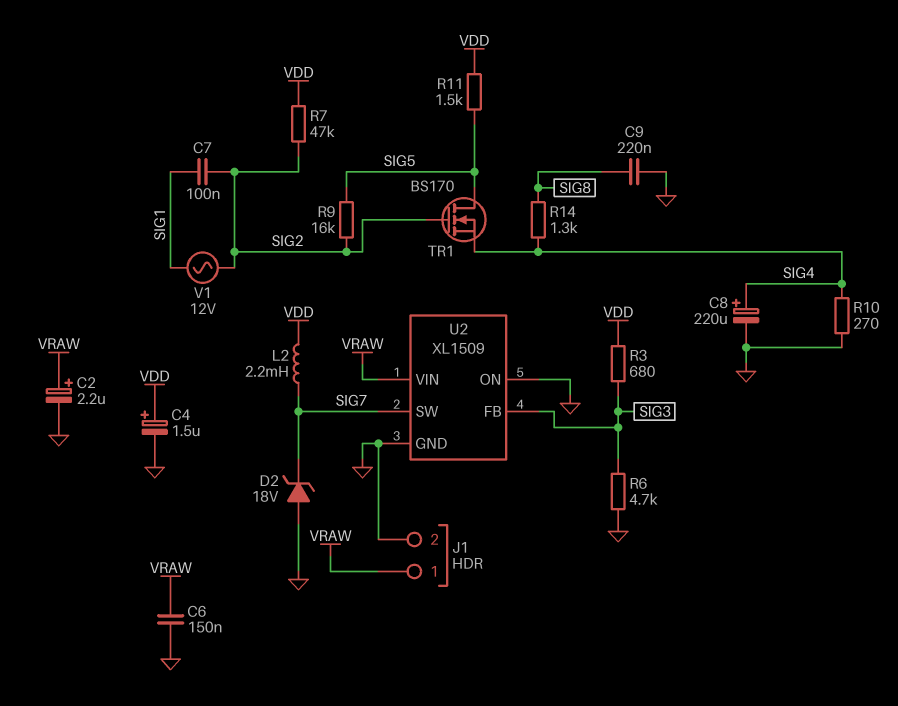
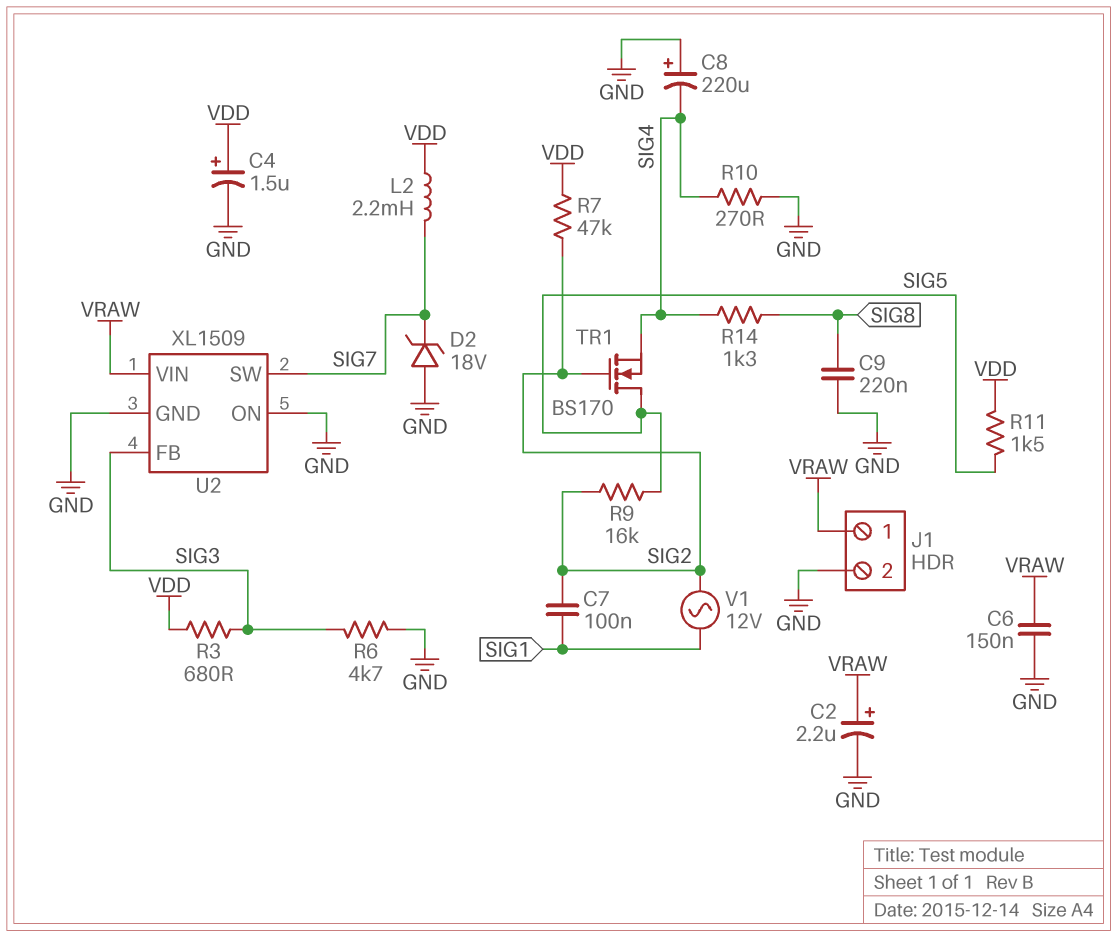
C8: 220uF (plus SIG4, minus GND) -> 220uF (plus GND, minus SIG4)

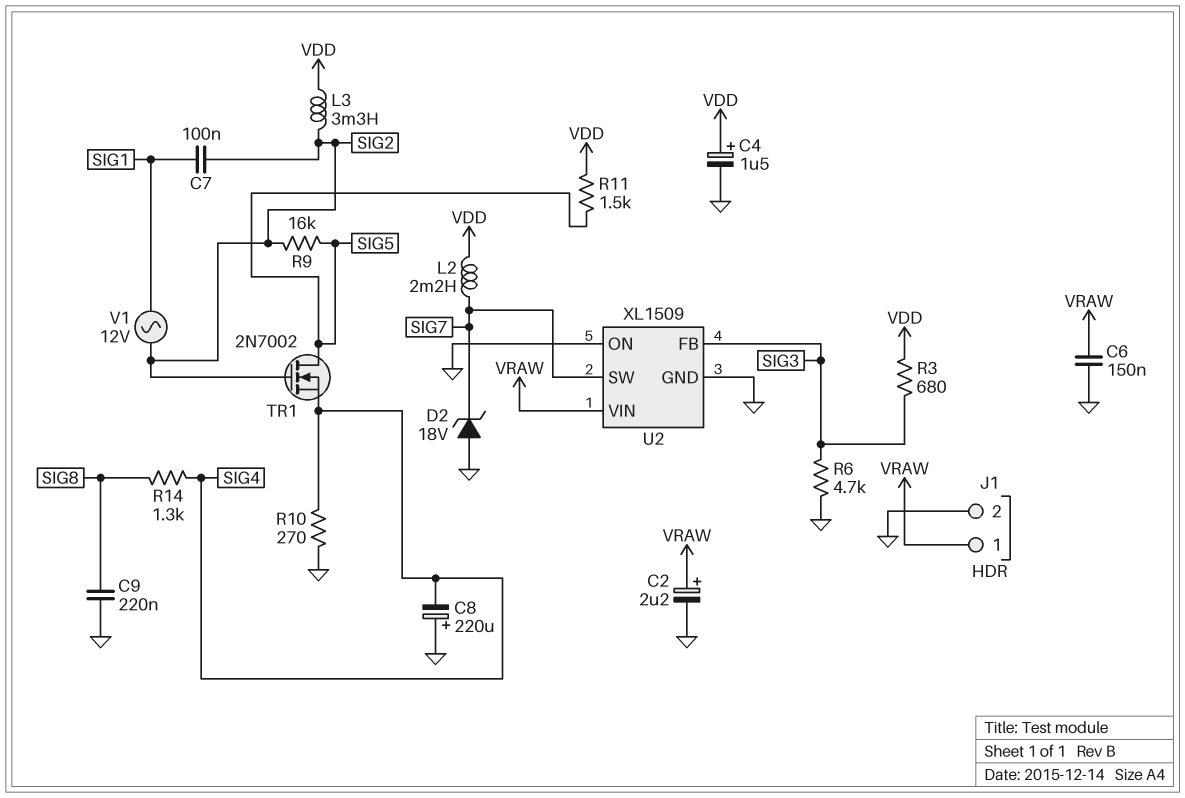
L3: none -> 3.3mH (SIG2, VDD)
R7: 47k (SIG2, VDD) -> none
TR1: NMOS BS170 (G SIG2, D SIG5, S SIG4) -> NMOS 2N7002 (G SIG2, D SIG5, S SIG4)

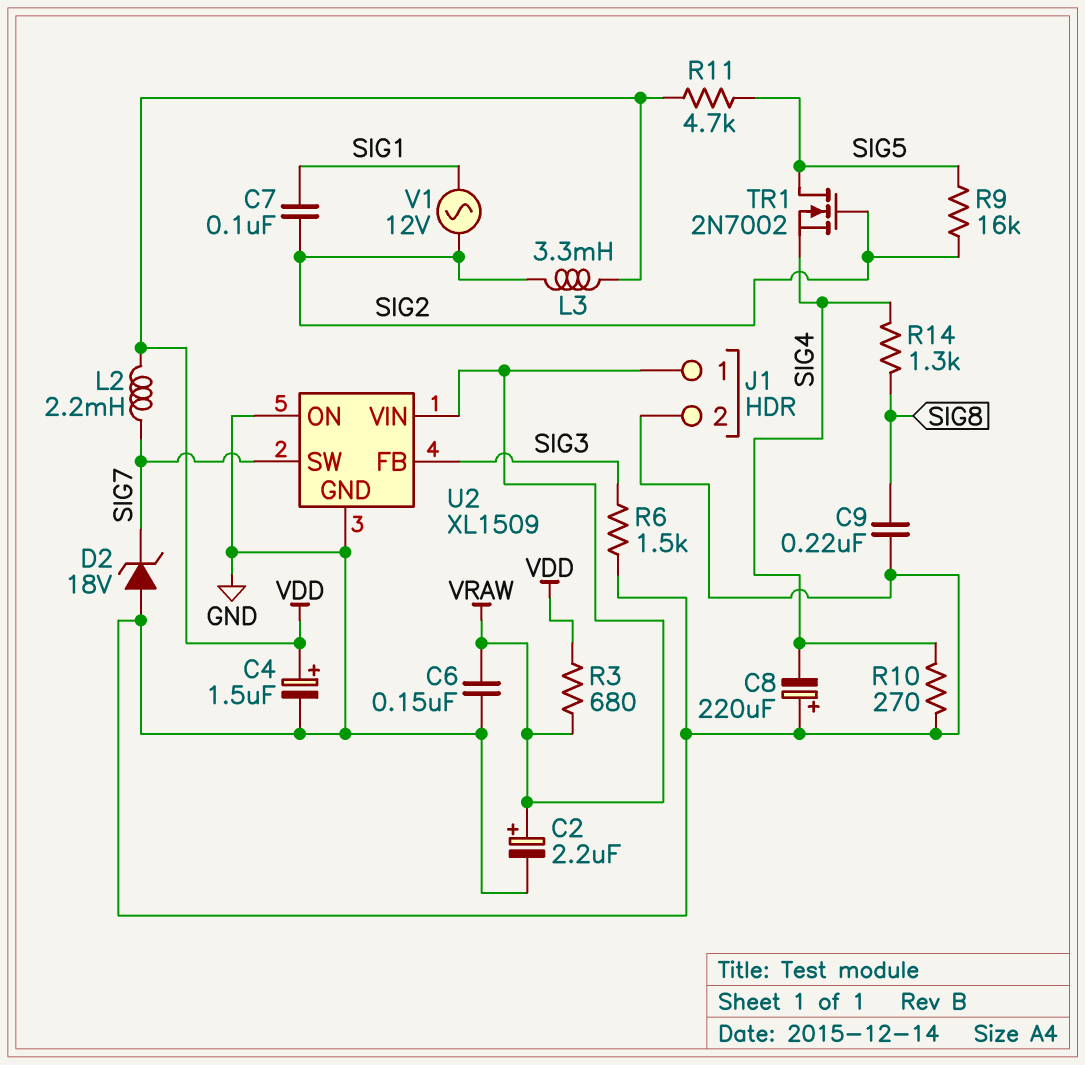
R3: 680 (SIG3, VDD) -> 680 (VDD, VRAW)
R6: 4.7k (GND, SIG3) -> 1.5k (GND, SIG3)
R11: 1.5k (SIG5, VDD) -> 4.7k (SIG5, VDD)

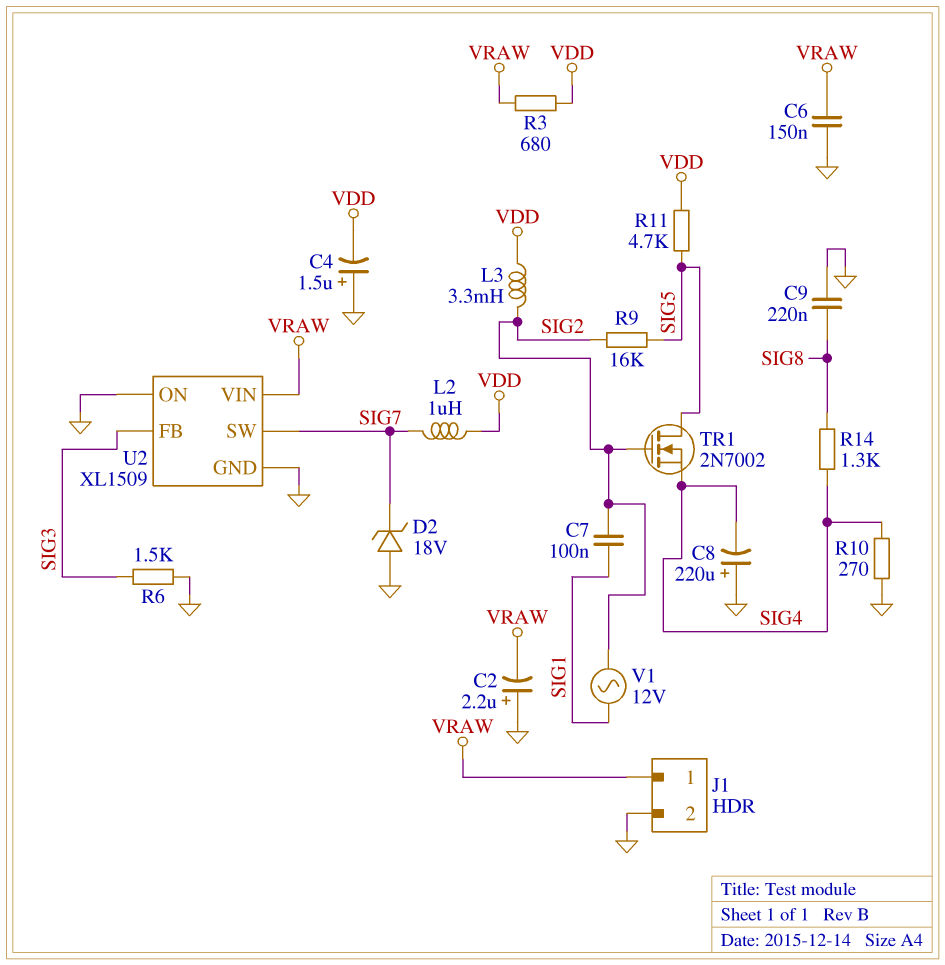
C2: 2.2uF (plus VRAW, minus GND) -> 2.2uF (plus GND, minus VRAW)
C4: 1.5uF (plus VDD, minus GND) -> 1.5uF (plus GND, minus VDD)
L2: 2.2mH (SIG7, VDD) -> 1uH (SIG7, VDD)

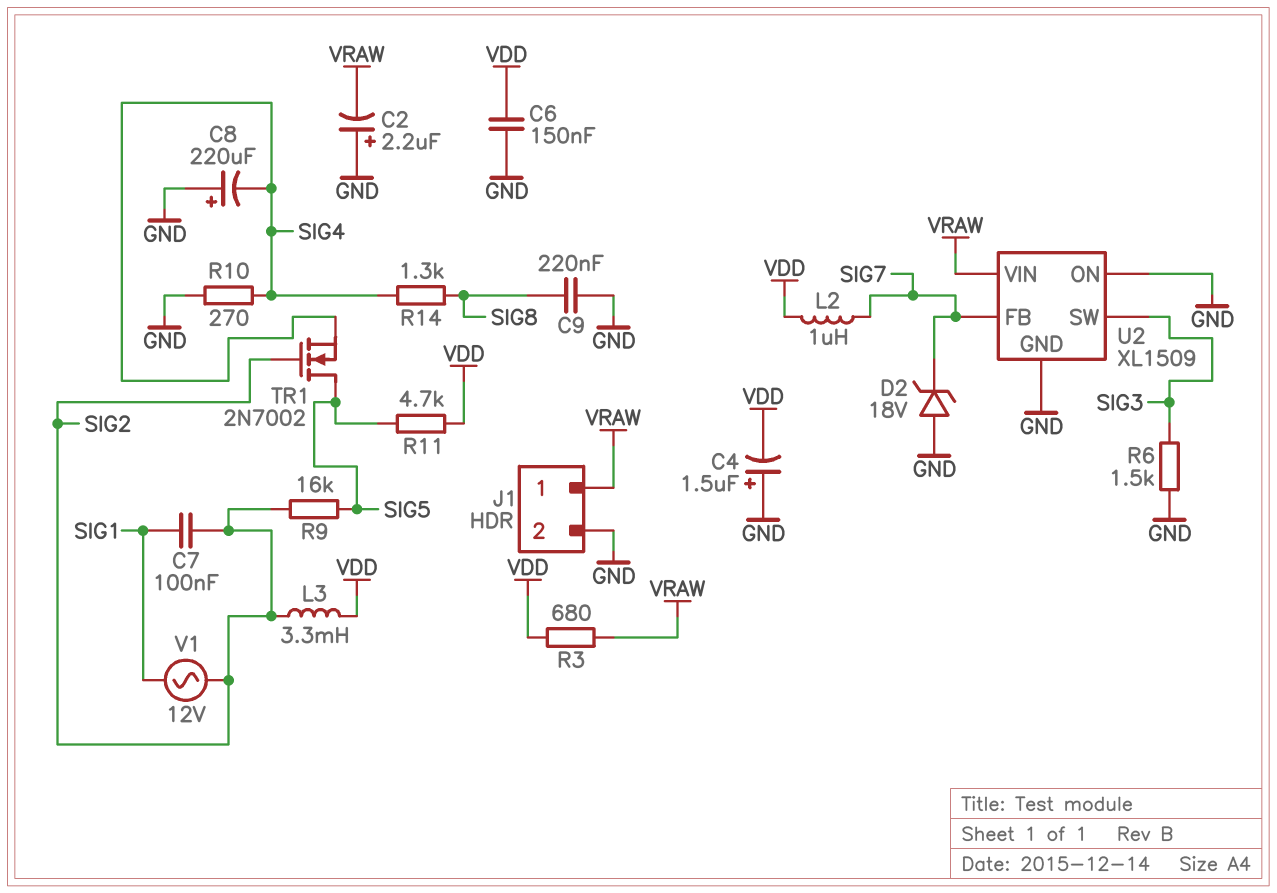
C6: 150nF (GND, VRAW) -> 150nF (GND, VDD)
U2 pin FB: SIG3 -> SIG7
U2 pin SW: SIG7 -> SIG3

